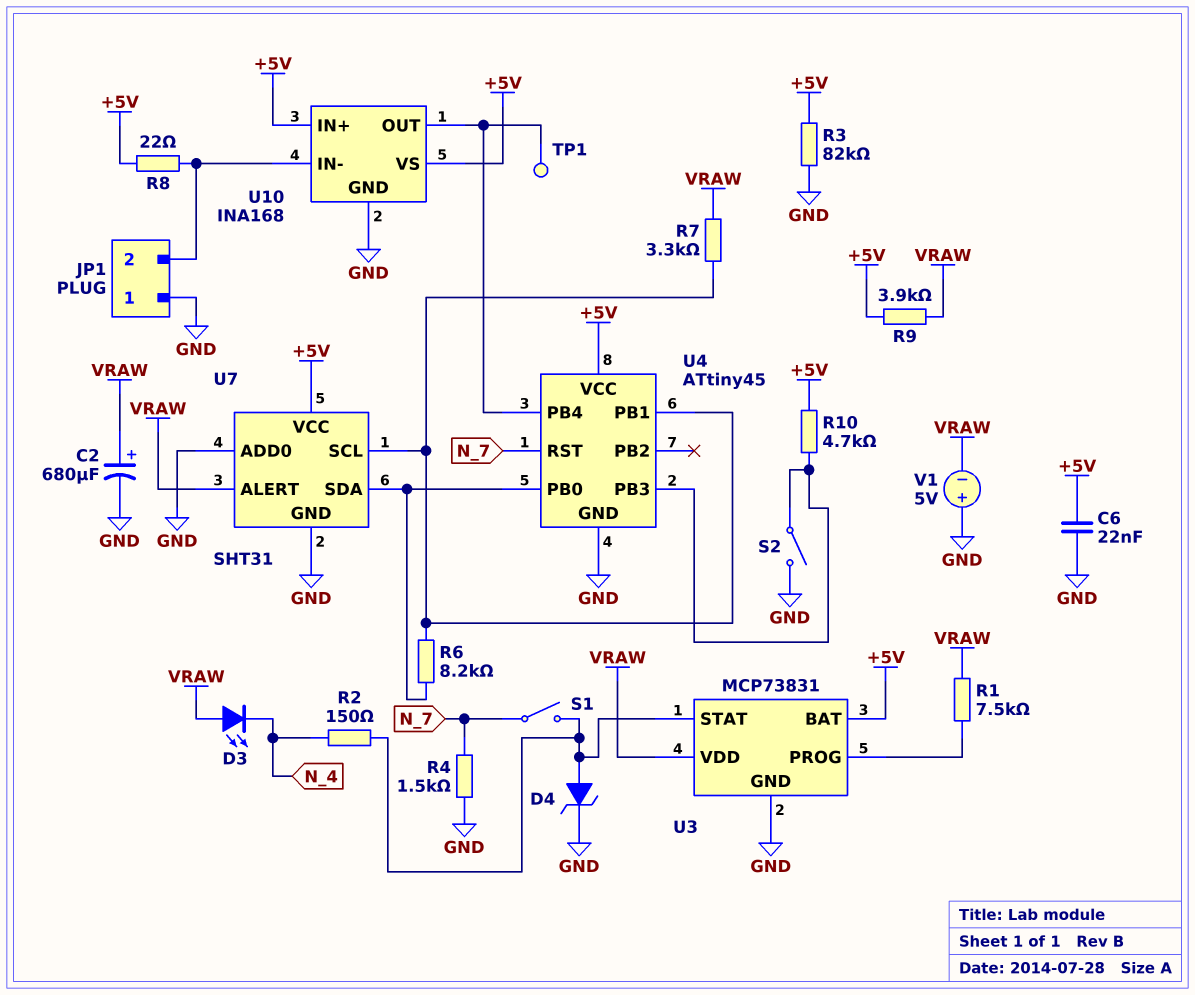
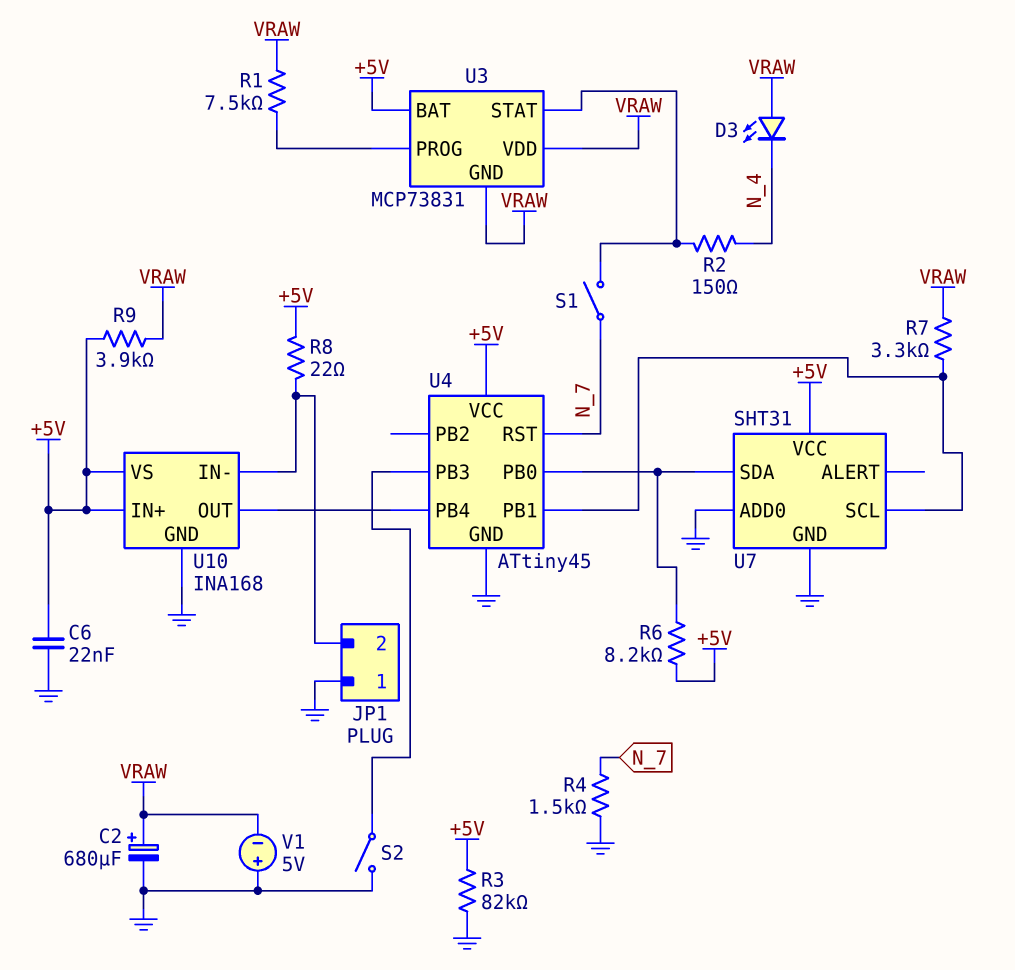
D4: zener (A U3/STAT, K GND) -> none
R6: 8.2k (U4/PB0, U4/PB1) -> 8.2k (+5V, U4/PB0)
R10: 4.7k (+5V, U4/PB3) -> none
TP1: test point (U4/PB4) -> none
U3 pin GND: GND -> VRAW
U7 pin ALERT: VRAW -> none

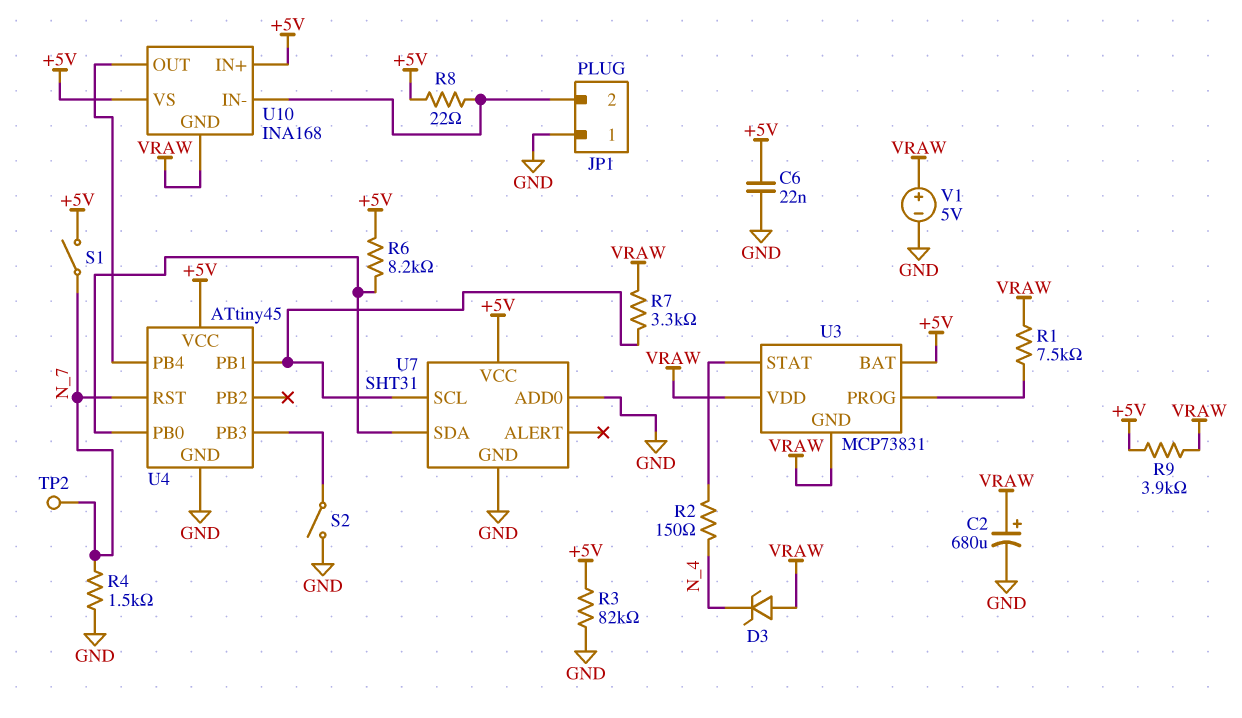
D3: LED (A VRAW, K N_4) -> zener (A VRAW, K N_4)
S1: switch (N_7, U3/STAT) -> switch (+5V, N_7)
TP2: none -> test point (N_7)
U10 pin GND: GND -> VRAW
V1: 5V (plus GND, minus VRAW) -> 5V (plus VRAW, minus GND)

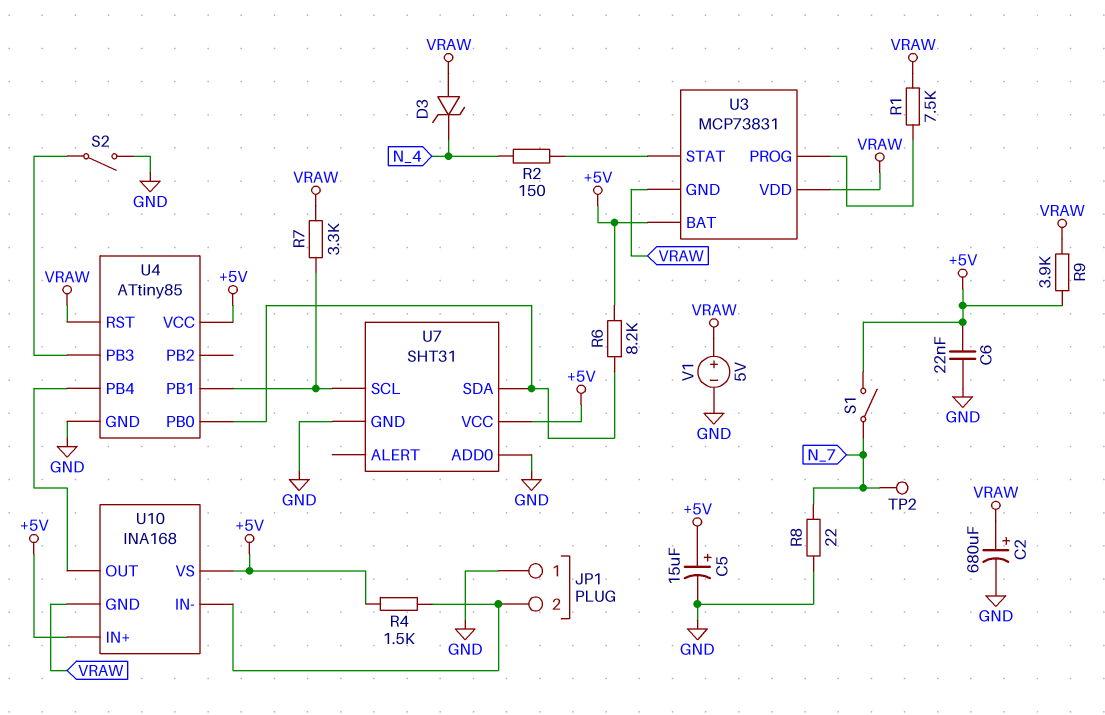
C5: none -> 15uF (plus +5V, minus GND)
R3: 82k (+5V, GND) -> none
R4: 1.5k (GND, N_7) -> 1.5k (+5V, JP1/2)
R8: 22 (+5V, JP1/2) -> 22 (GND, N_7)
U4: ATtiny45 -> ATtiny85
U4 pin RST: N_7 -> VRAW

